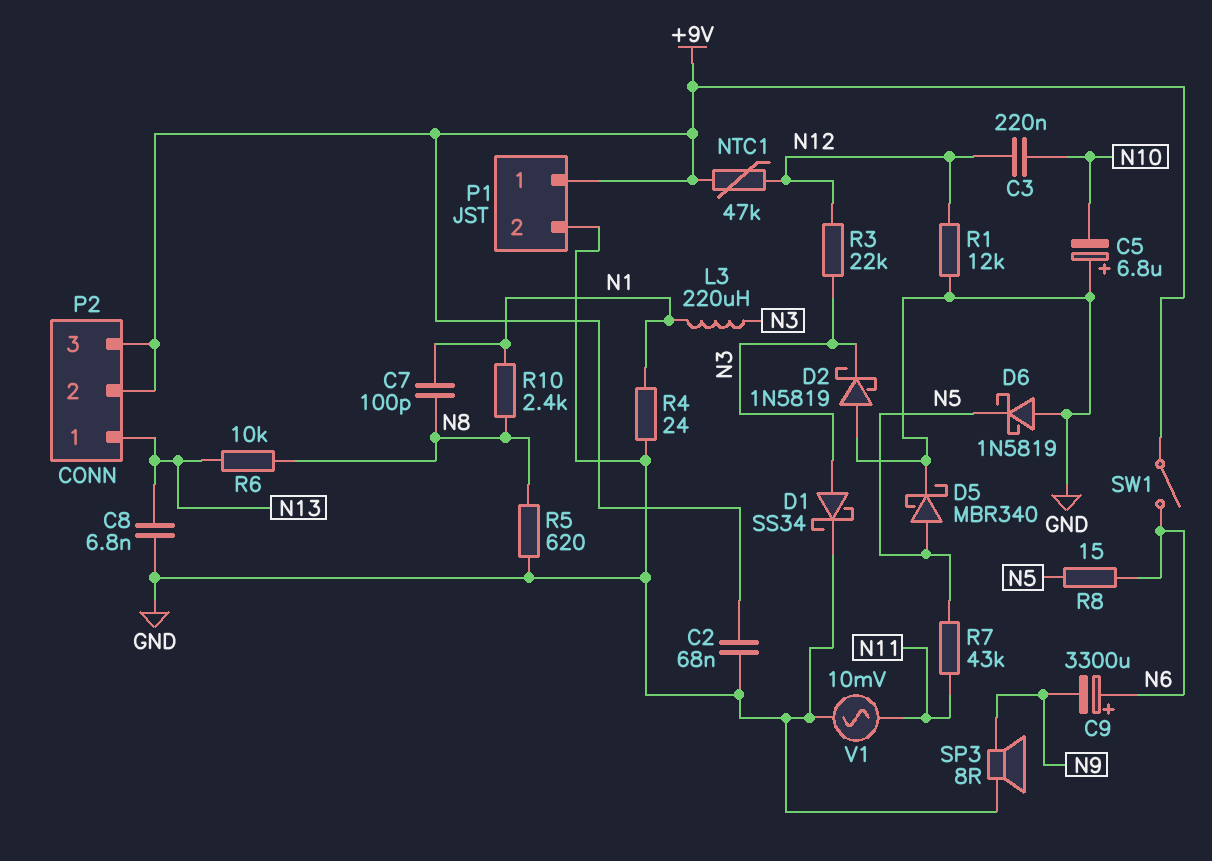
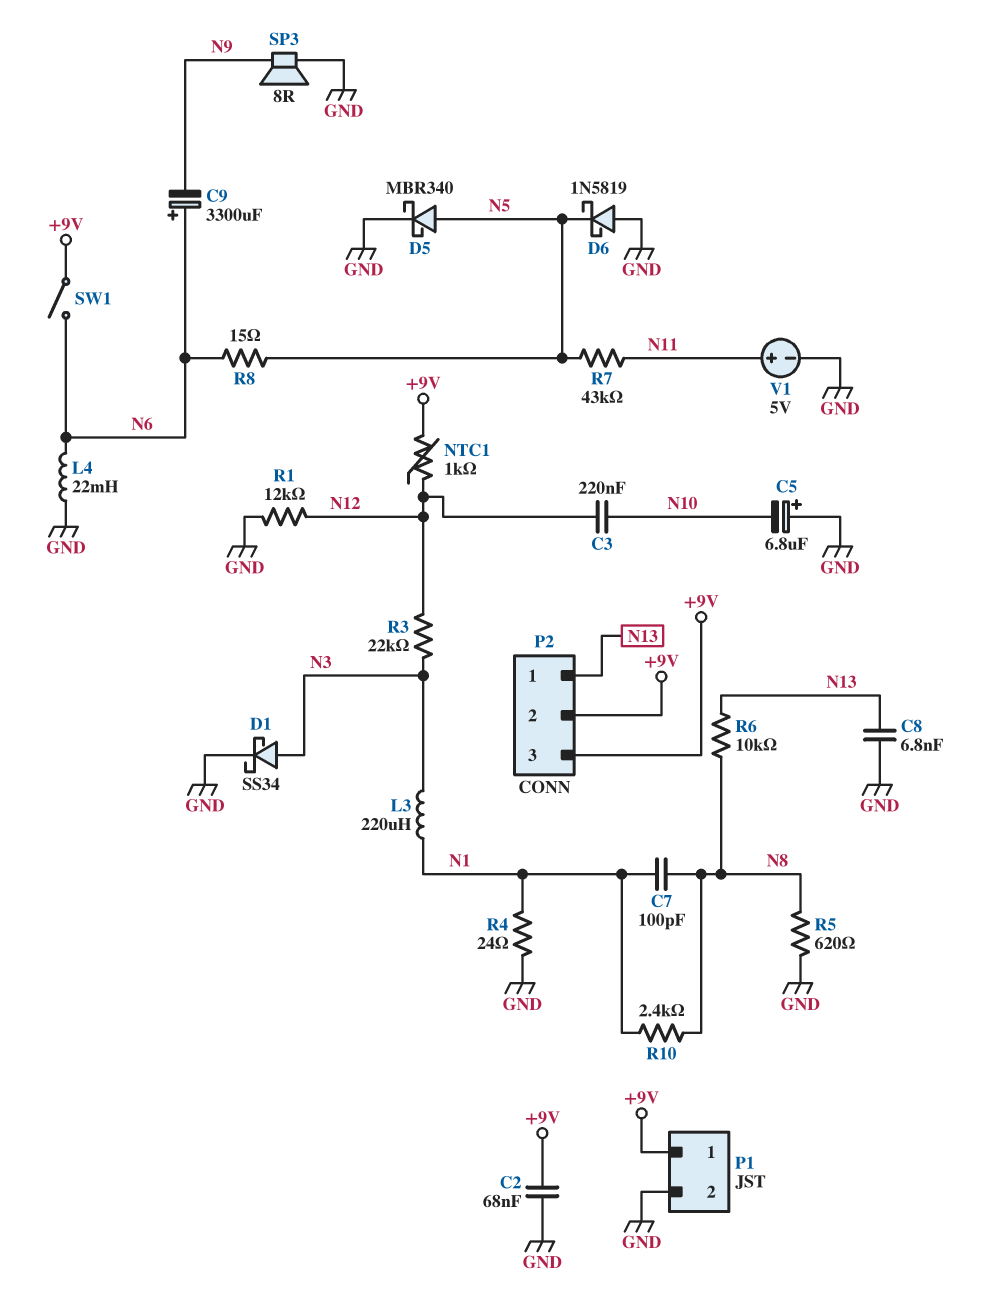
D2: schottky 1N5819 (A GND, K N3) -> none
L4: none -> 22mH (GND, N6)
NTC1: 47k (+9V, N12) -> 1k (+9V, N12)
V1: AC 10mV (GND, N11) -> 5V (plus N11, minus GND)

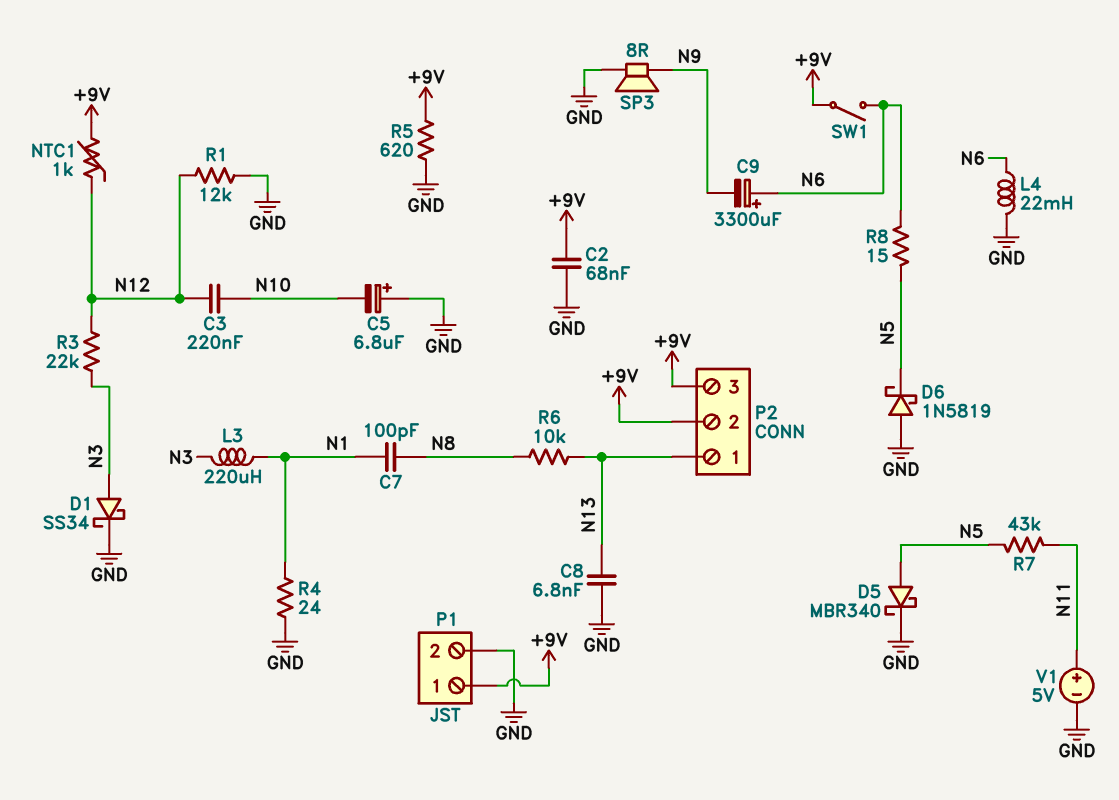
R5: 620 (GND, N8) -> 620 (+9V, GND)
R10: 2.4k (N1, N8) -> none

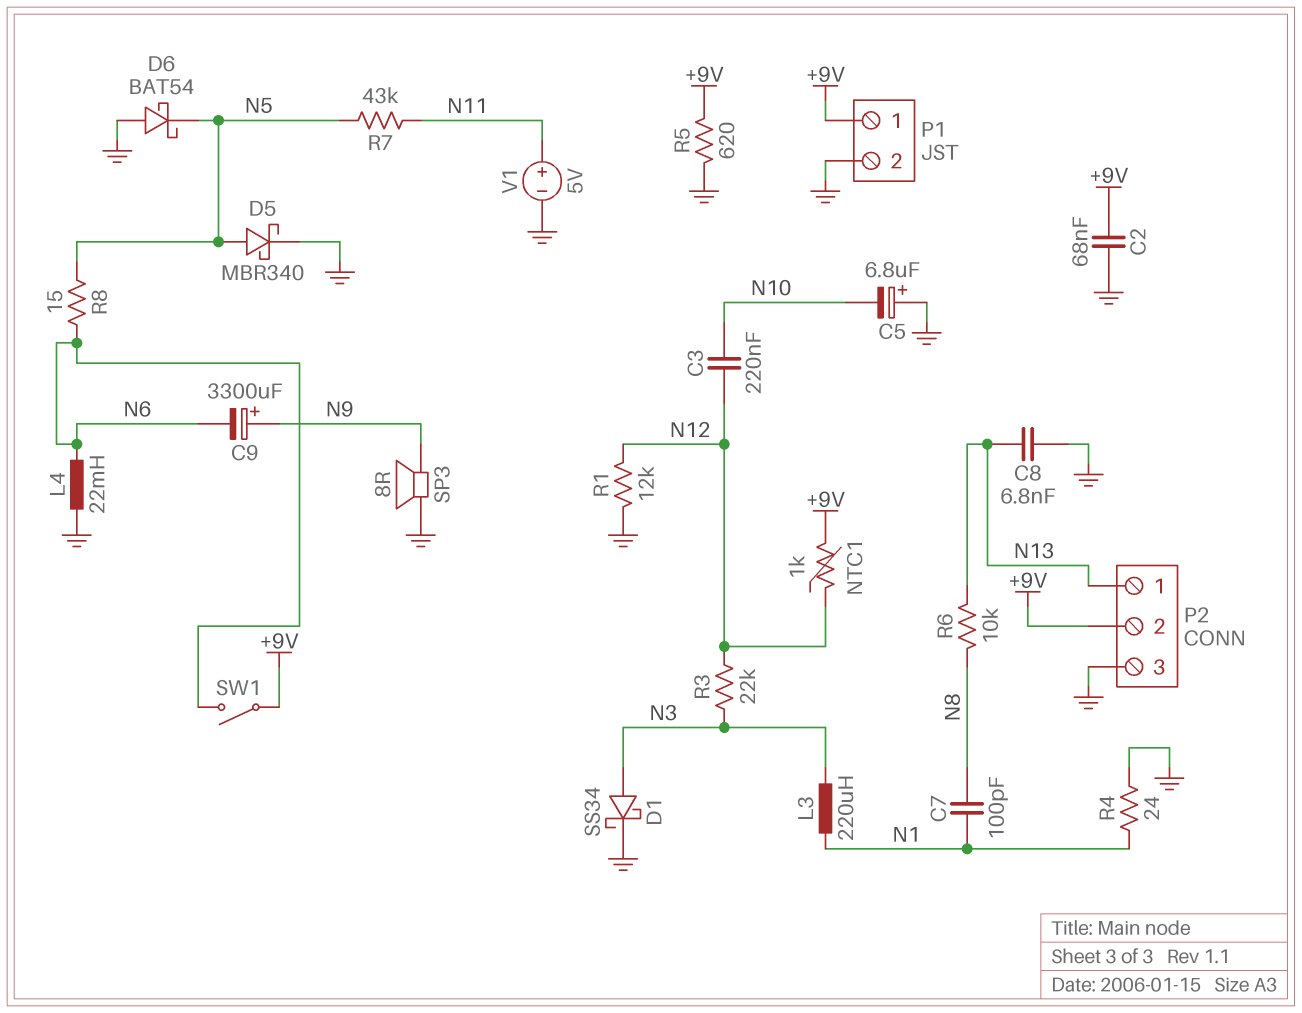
C9: 3300uF (plus N6, minus N9) -> 3300uF (plus N9, minus N6)
D6: schottky 1N5819 (A GND, K N5) -> schottky BAT54 (A GND, K N5)
P2 pin 3: +9V -> GND

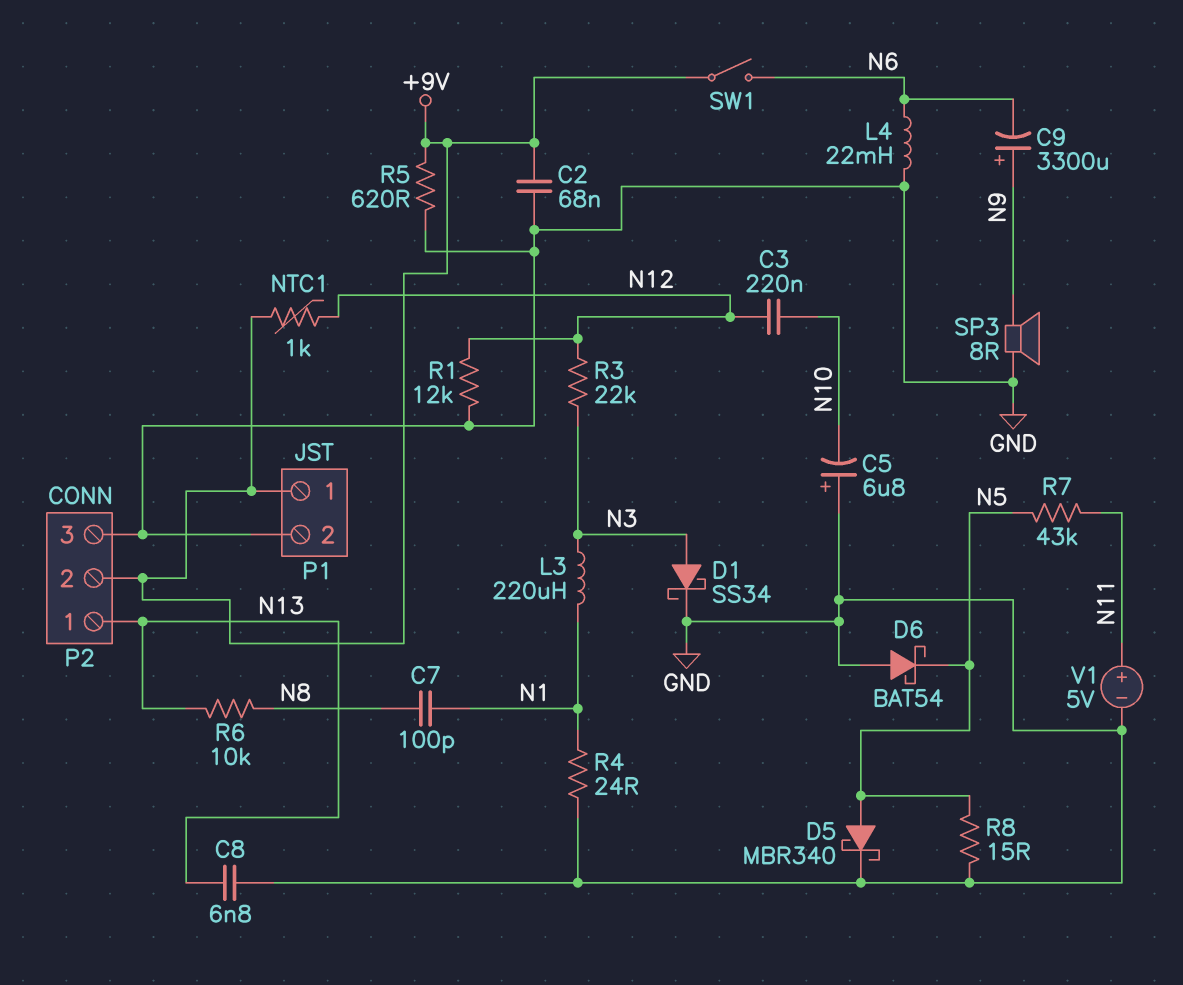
R8: 15 (N5, N6) -> 15 (GND, N5)

